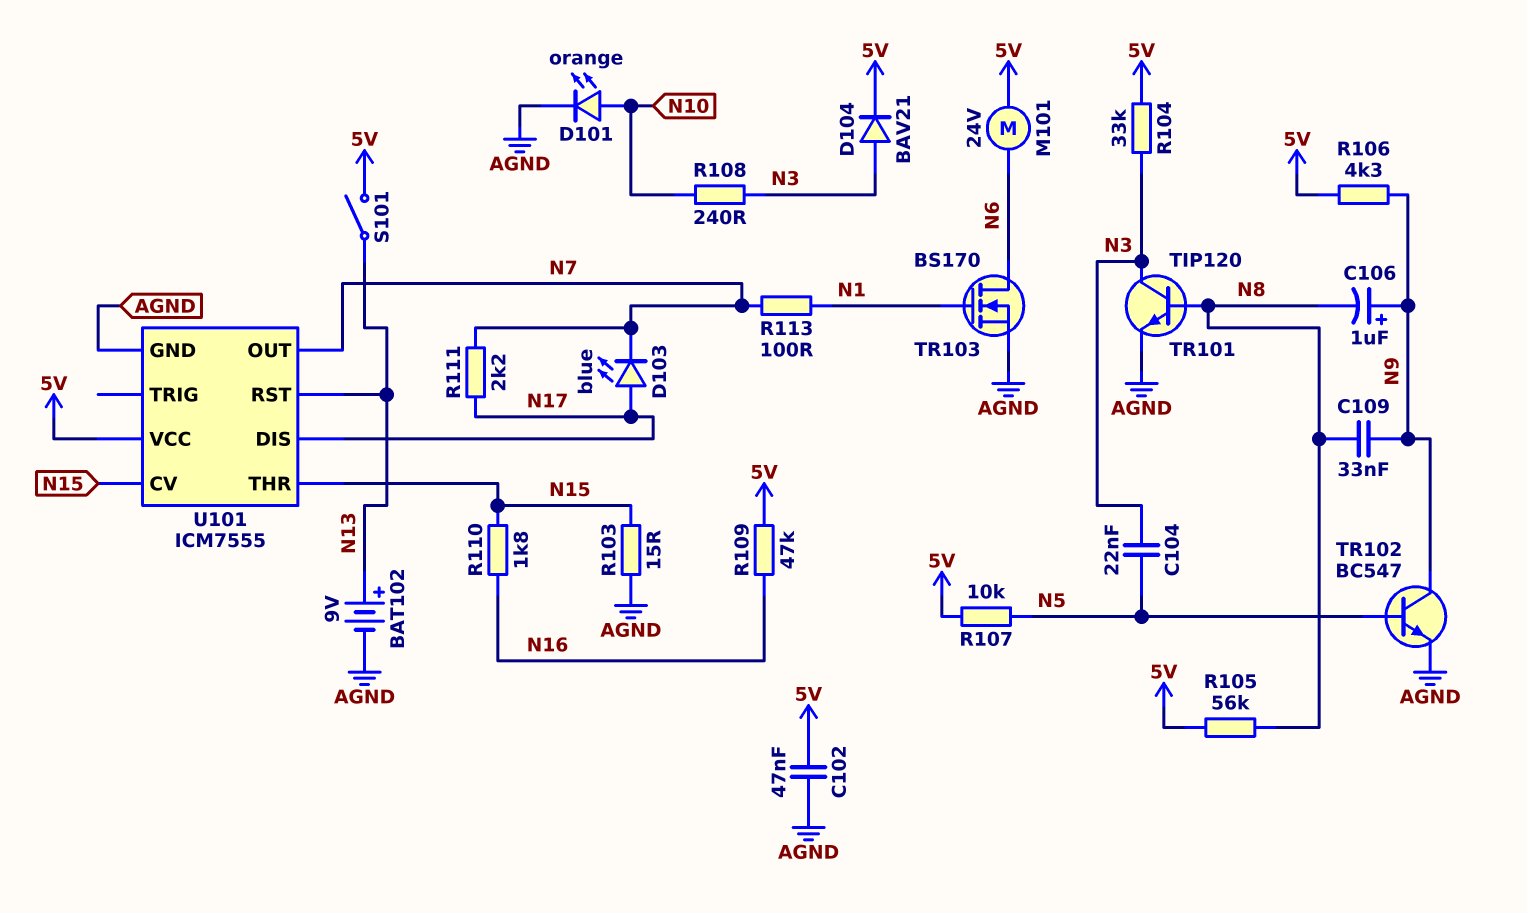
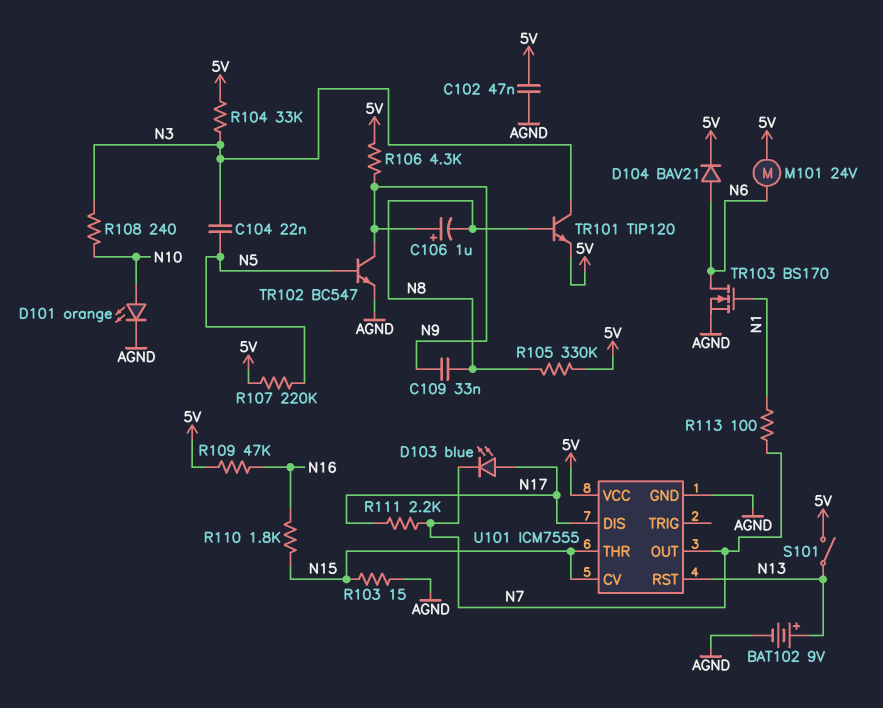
D104: diode BAV21 (A N3, K 5V) -> diode BAV21 (A N6, K 5V)
R105: 56k (5V, N8) -> 330k (5V, N8)
R107: 10k (5V, N5) -> 220k (5V, N5)
TR101: NPN TIP120 (B N8, C N3, E AGND) -> NPN TIP120 (B N8, C N3, E 5V)

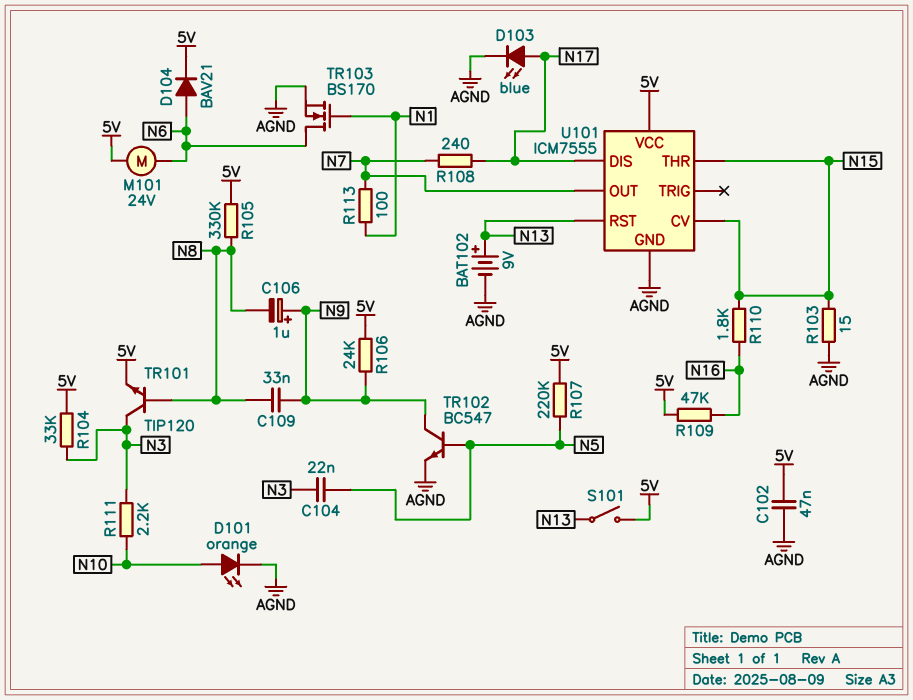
D103: LED blue (A N17, K N7) -> LED blue (A N17, K AGND)
R106: 4.3k (5V, N9) -> 24k (5V, N9)
R108: 240 (N3, N10) -> 240 (N7, N17)
R111: 2.2k (N7, N17) -> 2.2k (N3, N10)

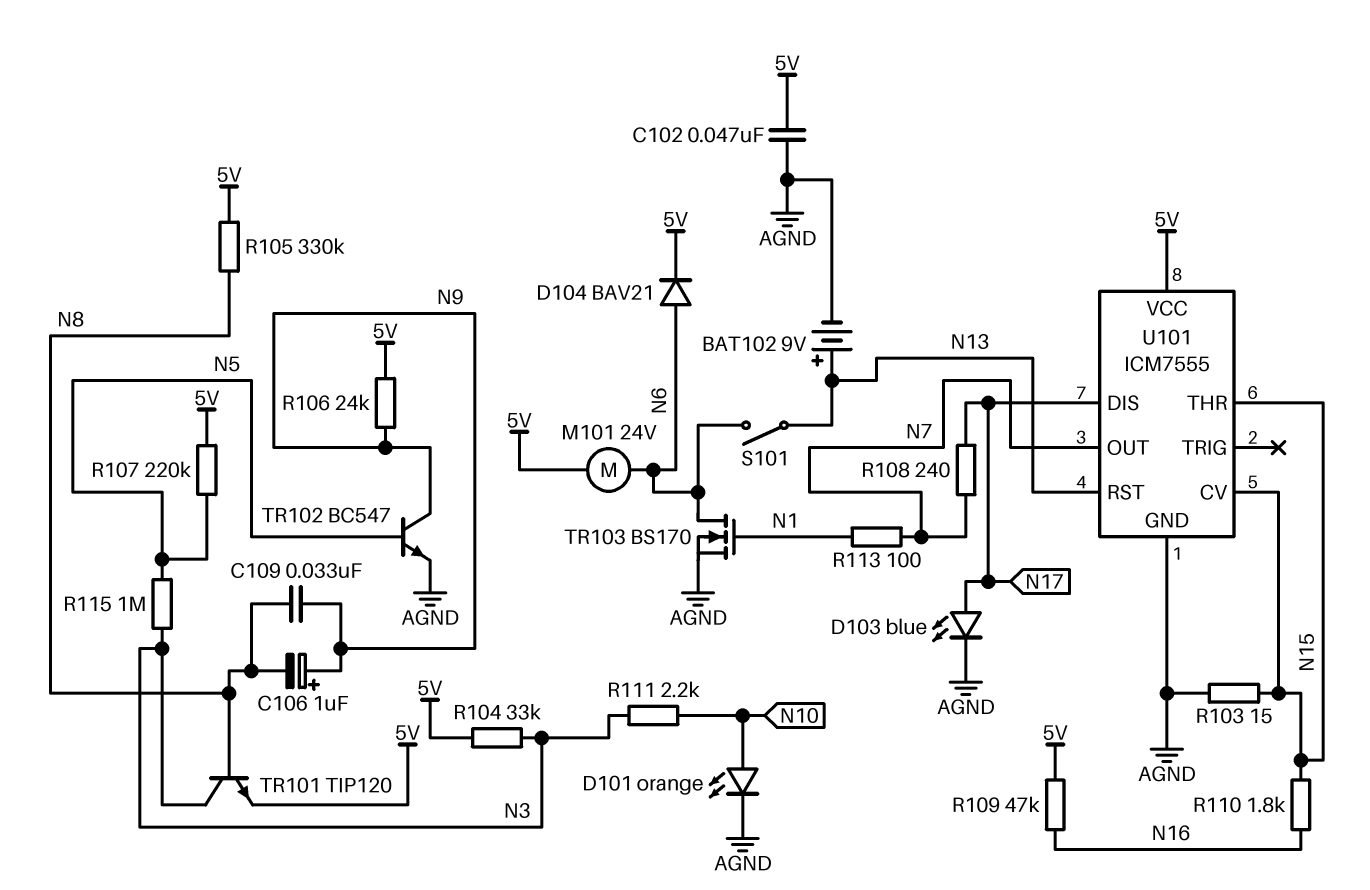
C104: 22nF (N3, N5) -> none
R115: none -> 1M (N3, N5)
S101: switch (5V, N13) -> switch (N6, N13)

